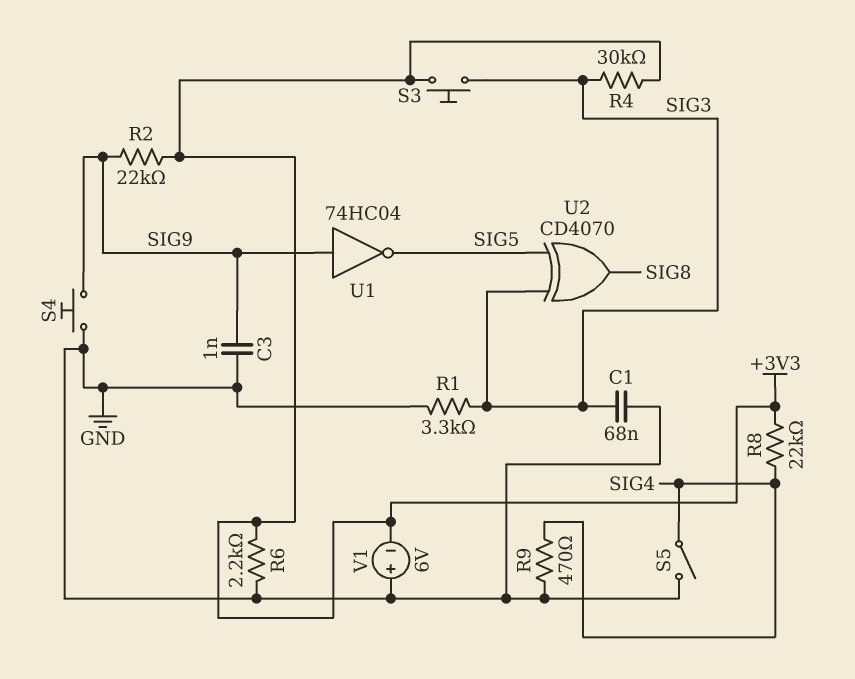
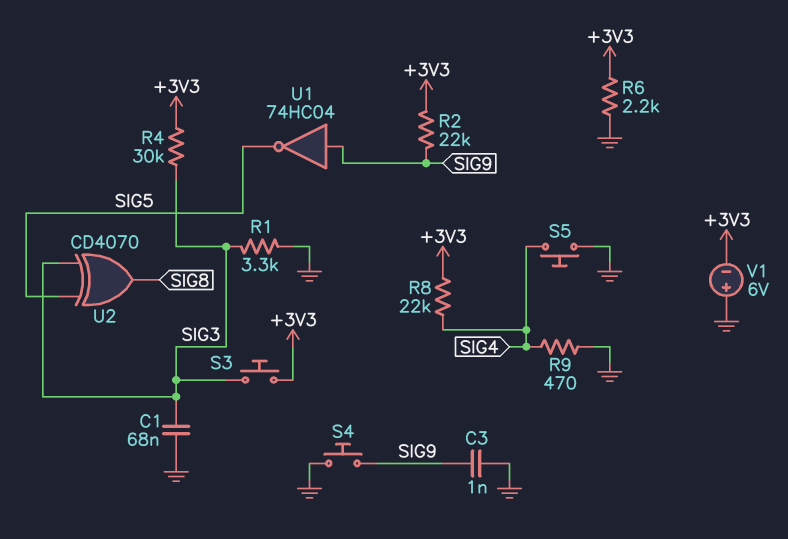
S5: switch (GND, SIG4) -> button (GND, SIG4)

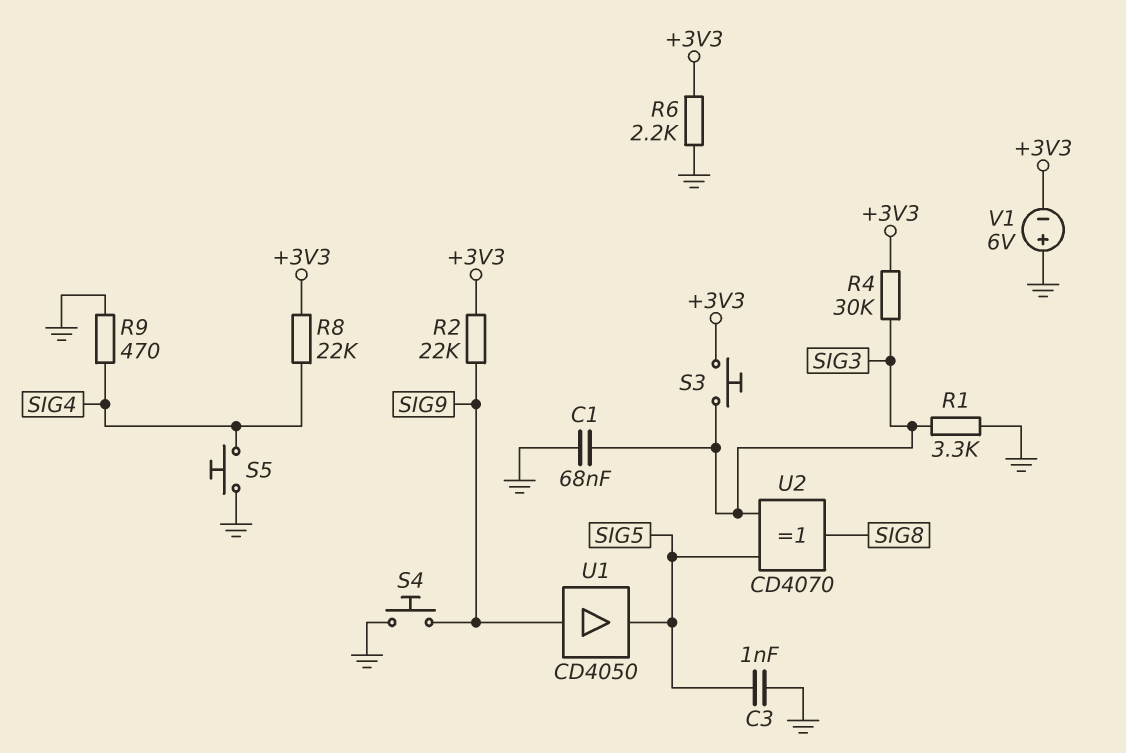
C3: 1nF (GND, SIG9) -> 1nF (GND, SIG5)
U1: NOT 74HC04 (in SIG9, out SIG5) -> buffer CD4050 (in SIG9, out SIG5)

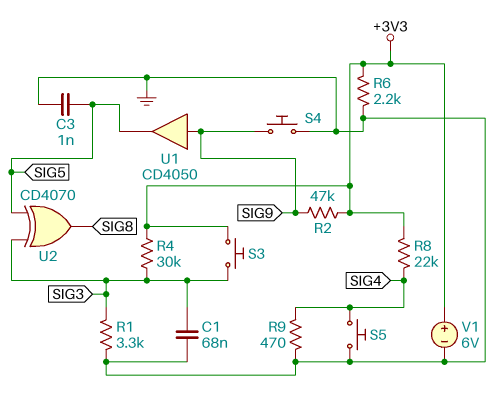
R2: 22k (+3V3, SIG9) -> 47k (+3V3, SIG9)
V1: 6V (plus GND, minus +3V3) -> 6V (plus +3V3, minus GND)

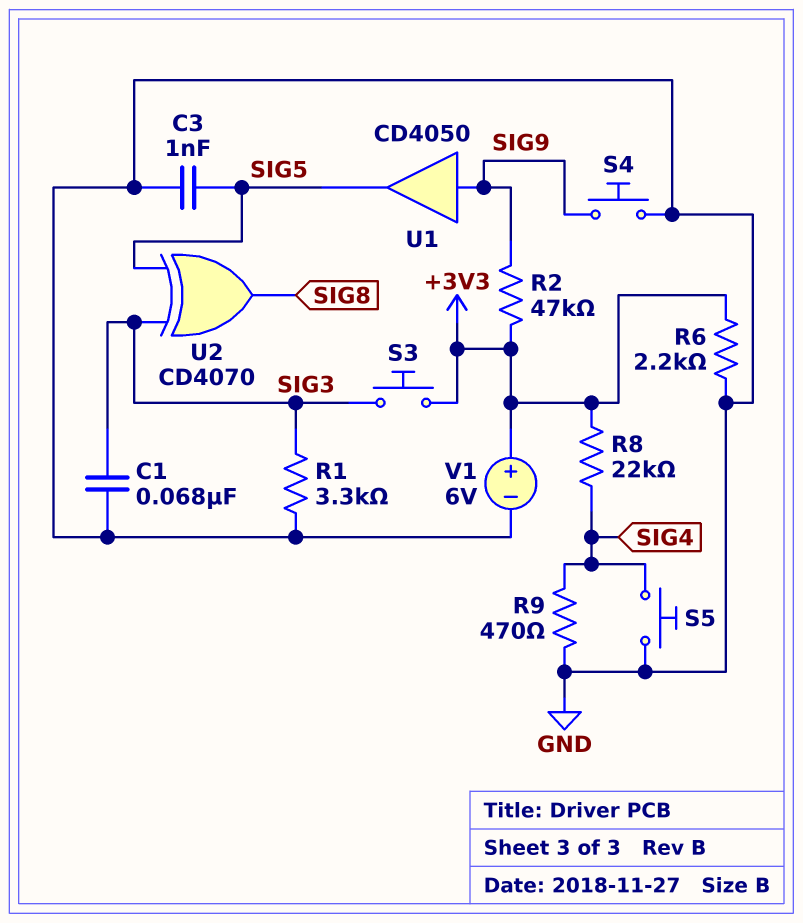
R4: 30k (+3V3, SIG3) -> none

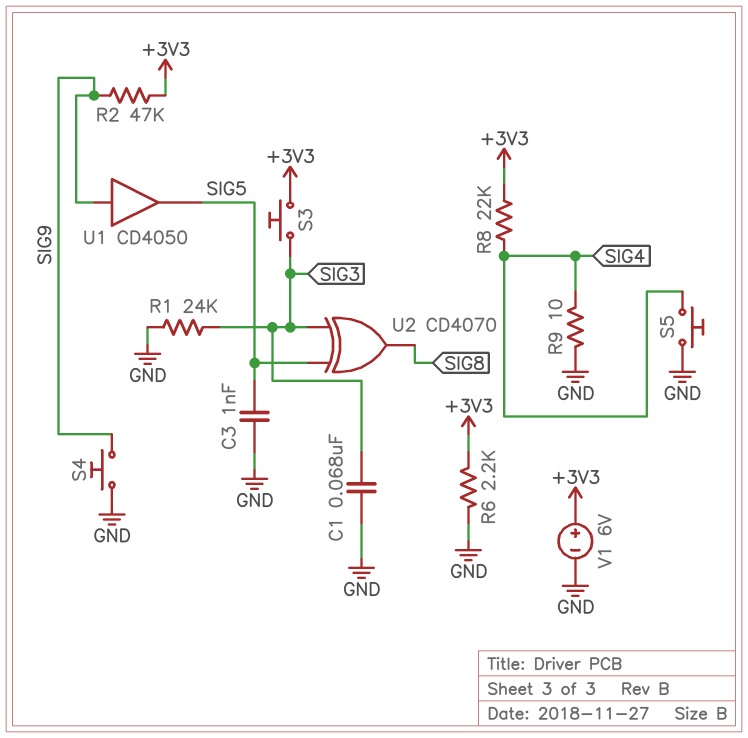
R1: 3.3k (GND, SIG3) -> 24k (GND, SIG3)
R9: 470 (GND, SIG4) -> 10 (GND, SIG4)

